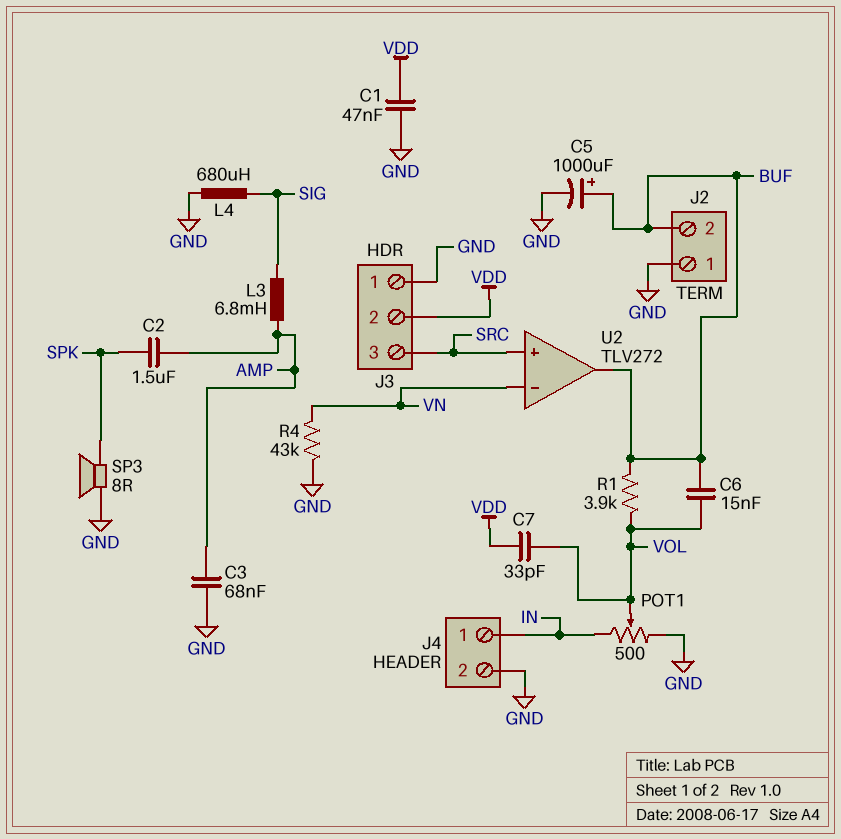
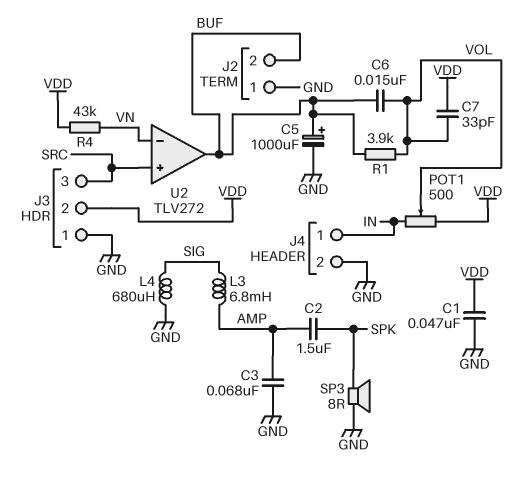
POT1: 500 (GND, IN, wiper VOL) -> 500 (IN, VDD, wiper VOL)
R4: 43k (GND, VN) -> 43k (VDD, VN)

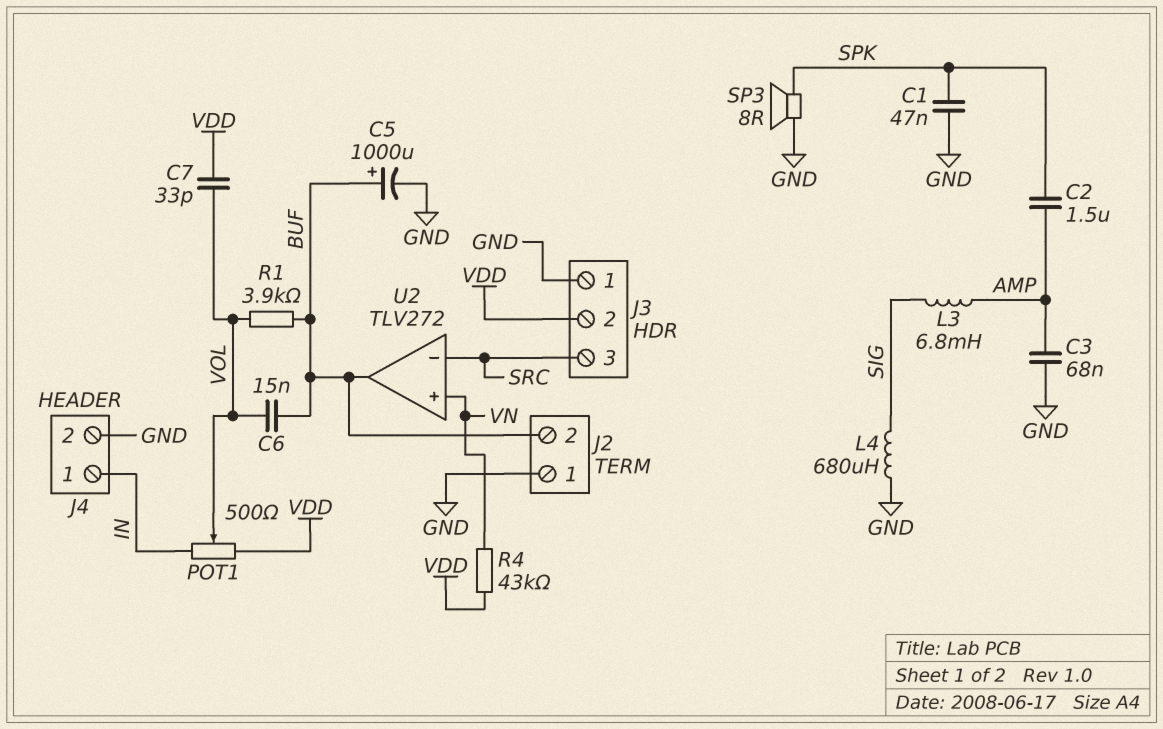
C1: 47nF (GND, VDD) -> 47nF (GND, SPK)
U2 pin in+: SRC -> VN
U2 pin in-: VN -> SRC

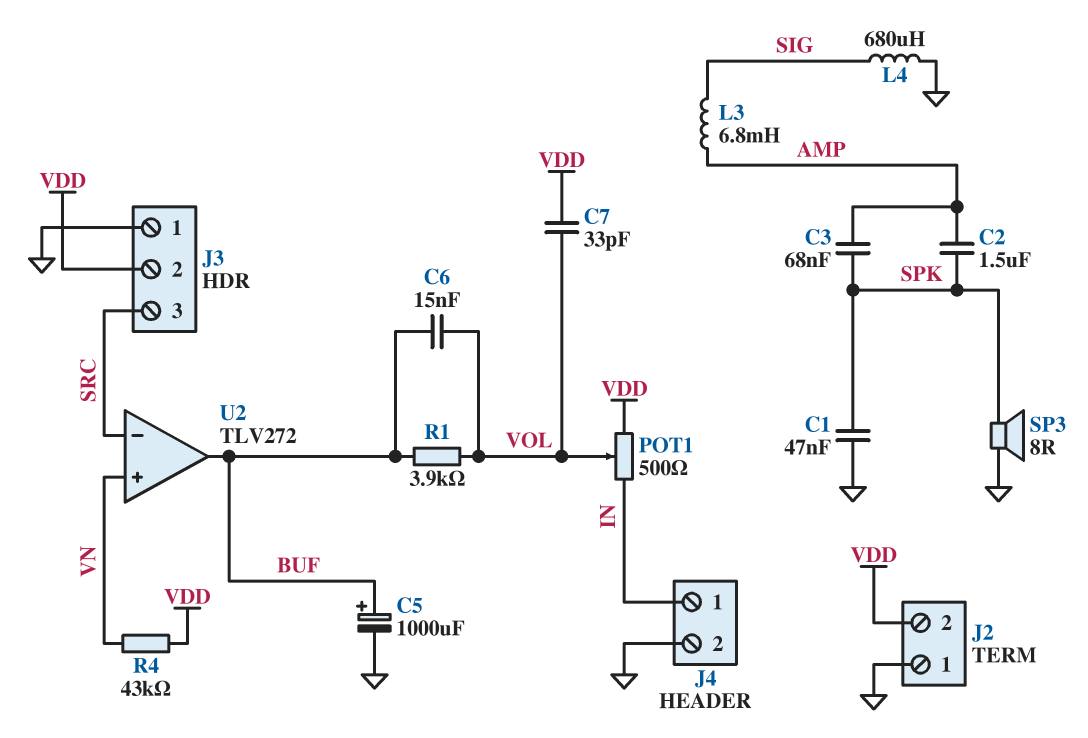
C3: 68nF (AMP, GND) -> 68nF (AMP, SPK)
J2 pin 2: BUF -> VDD

